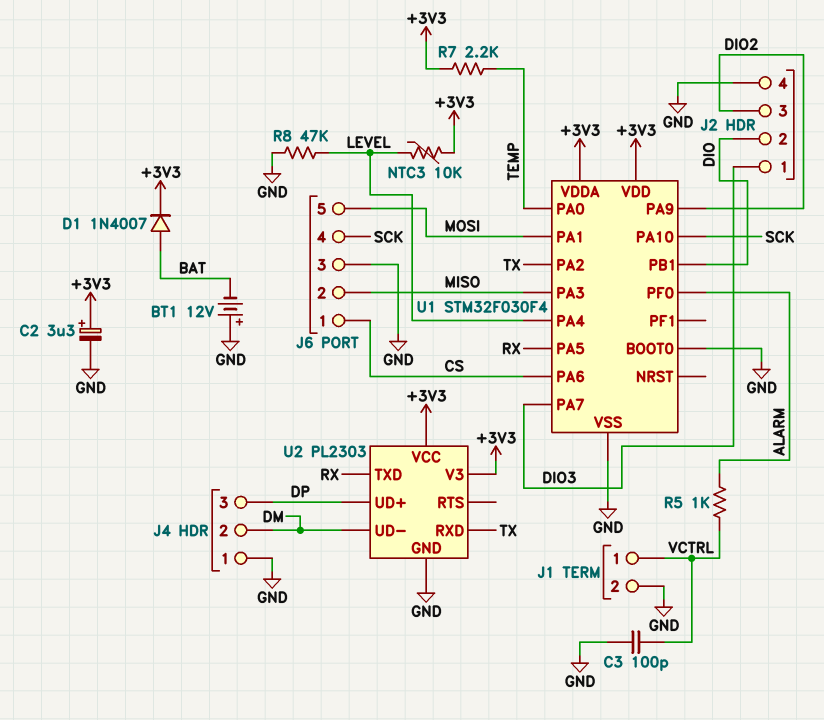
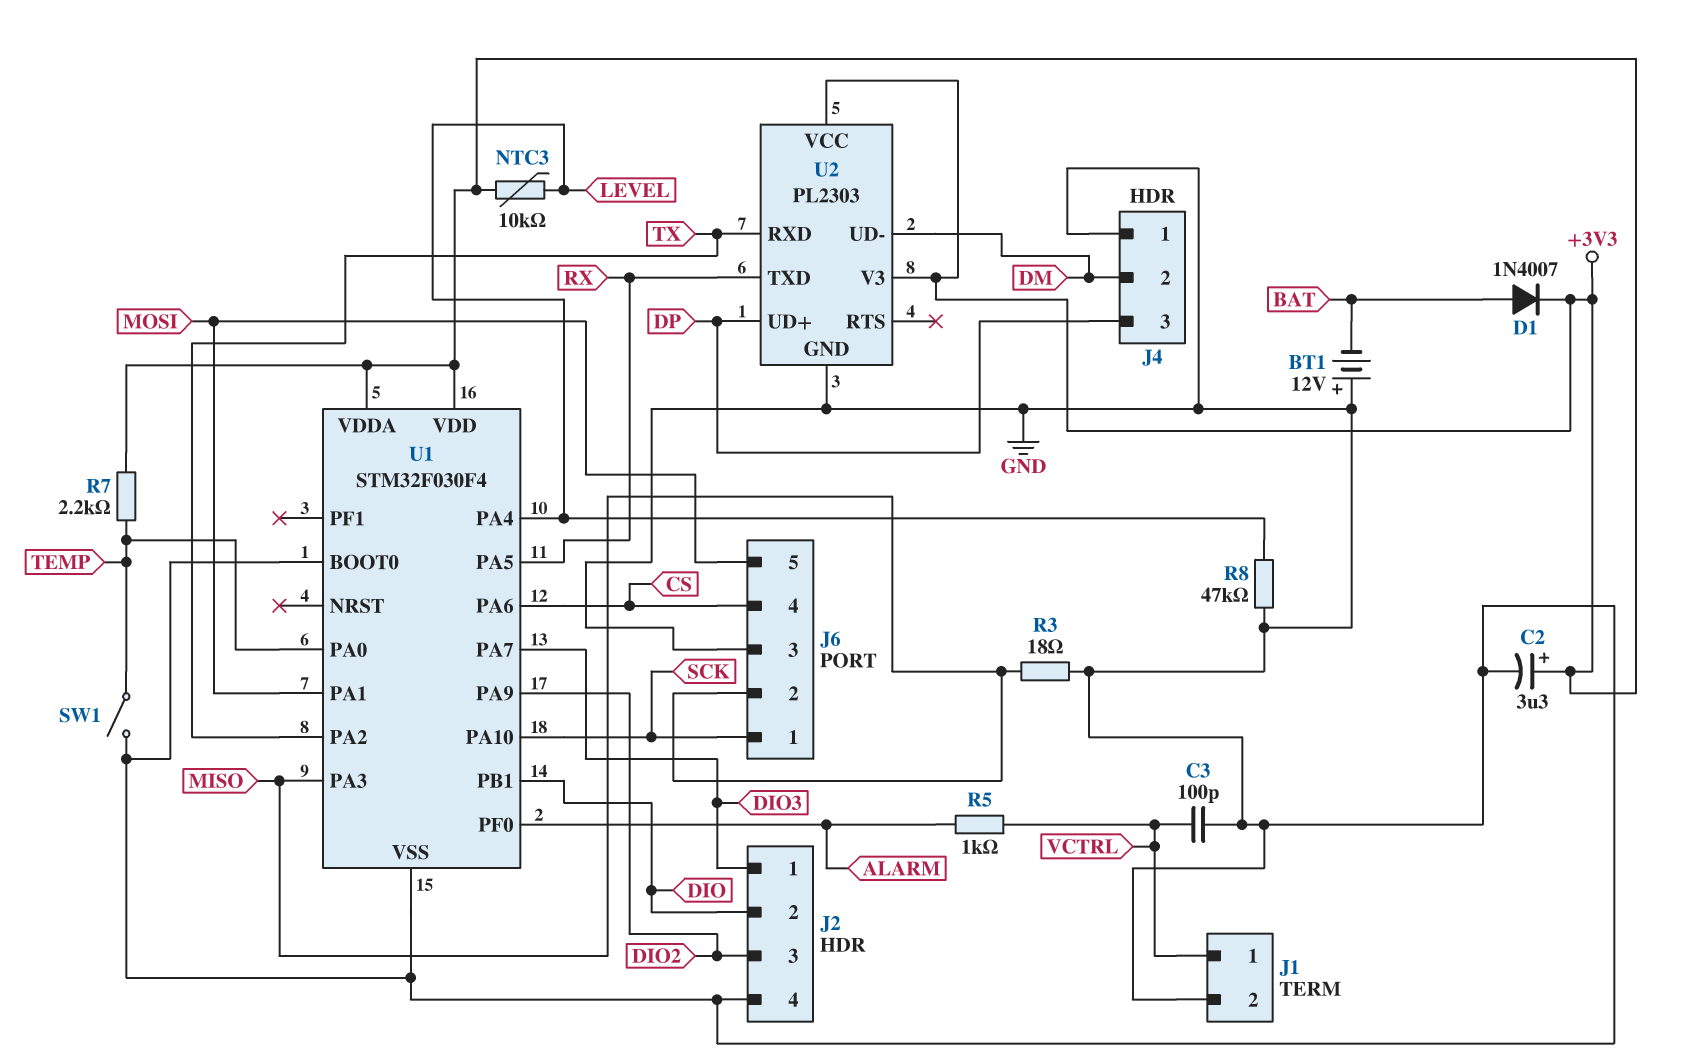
J6 pin 1: CS -> SCK
J6 pin 4: SCK -> CS
R3: none -> 18 (GND, MISO)
SW1: none -> switch (GND, TEMP)

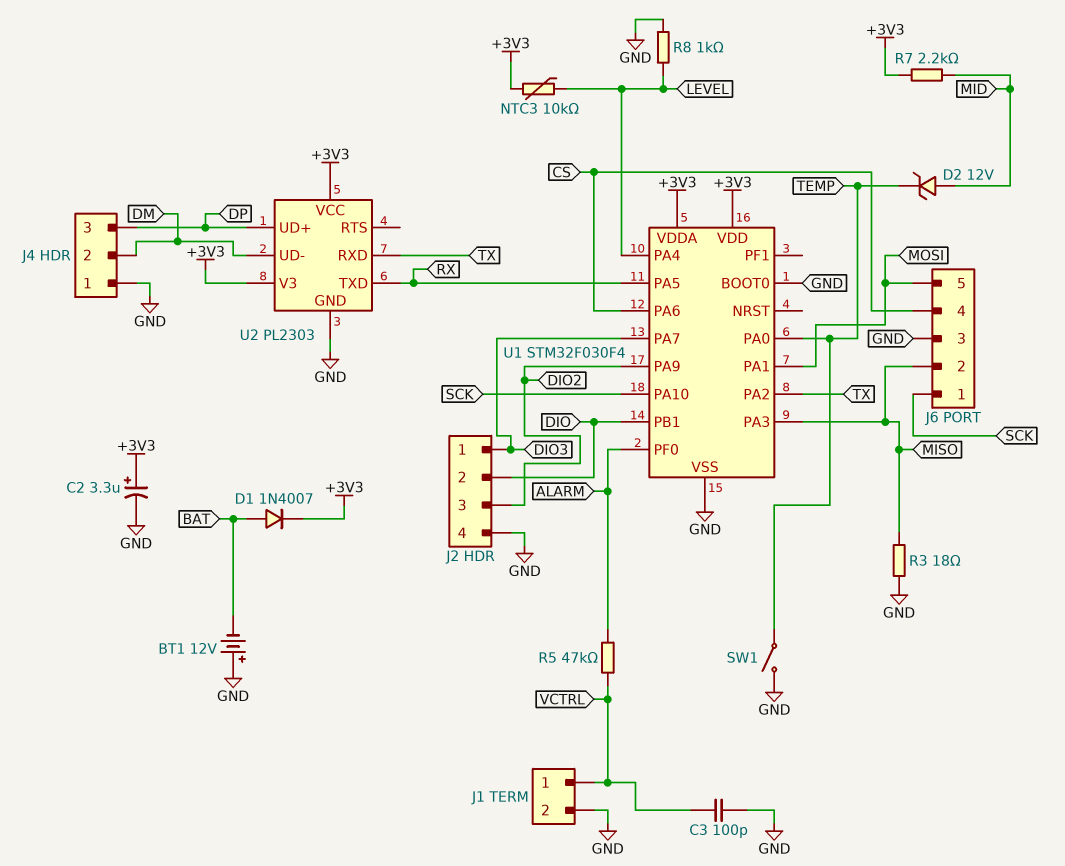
D2: none -> zener 12V (A MID, K TEMP)
R5: 1k (ALARM, VCTRL) -> 47k (ALARM, VCTRL)
R7: 2.2k (+3V3, TEMP) -> 2.2k (+3V3, MID)
R8: 47k (GND, LEVEL) -> 1k (GND, LEVEL)

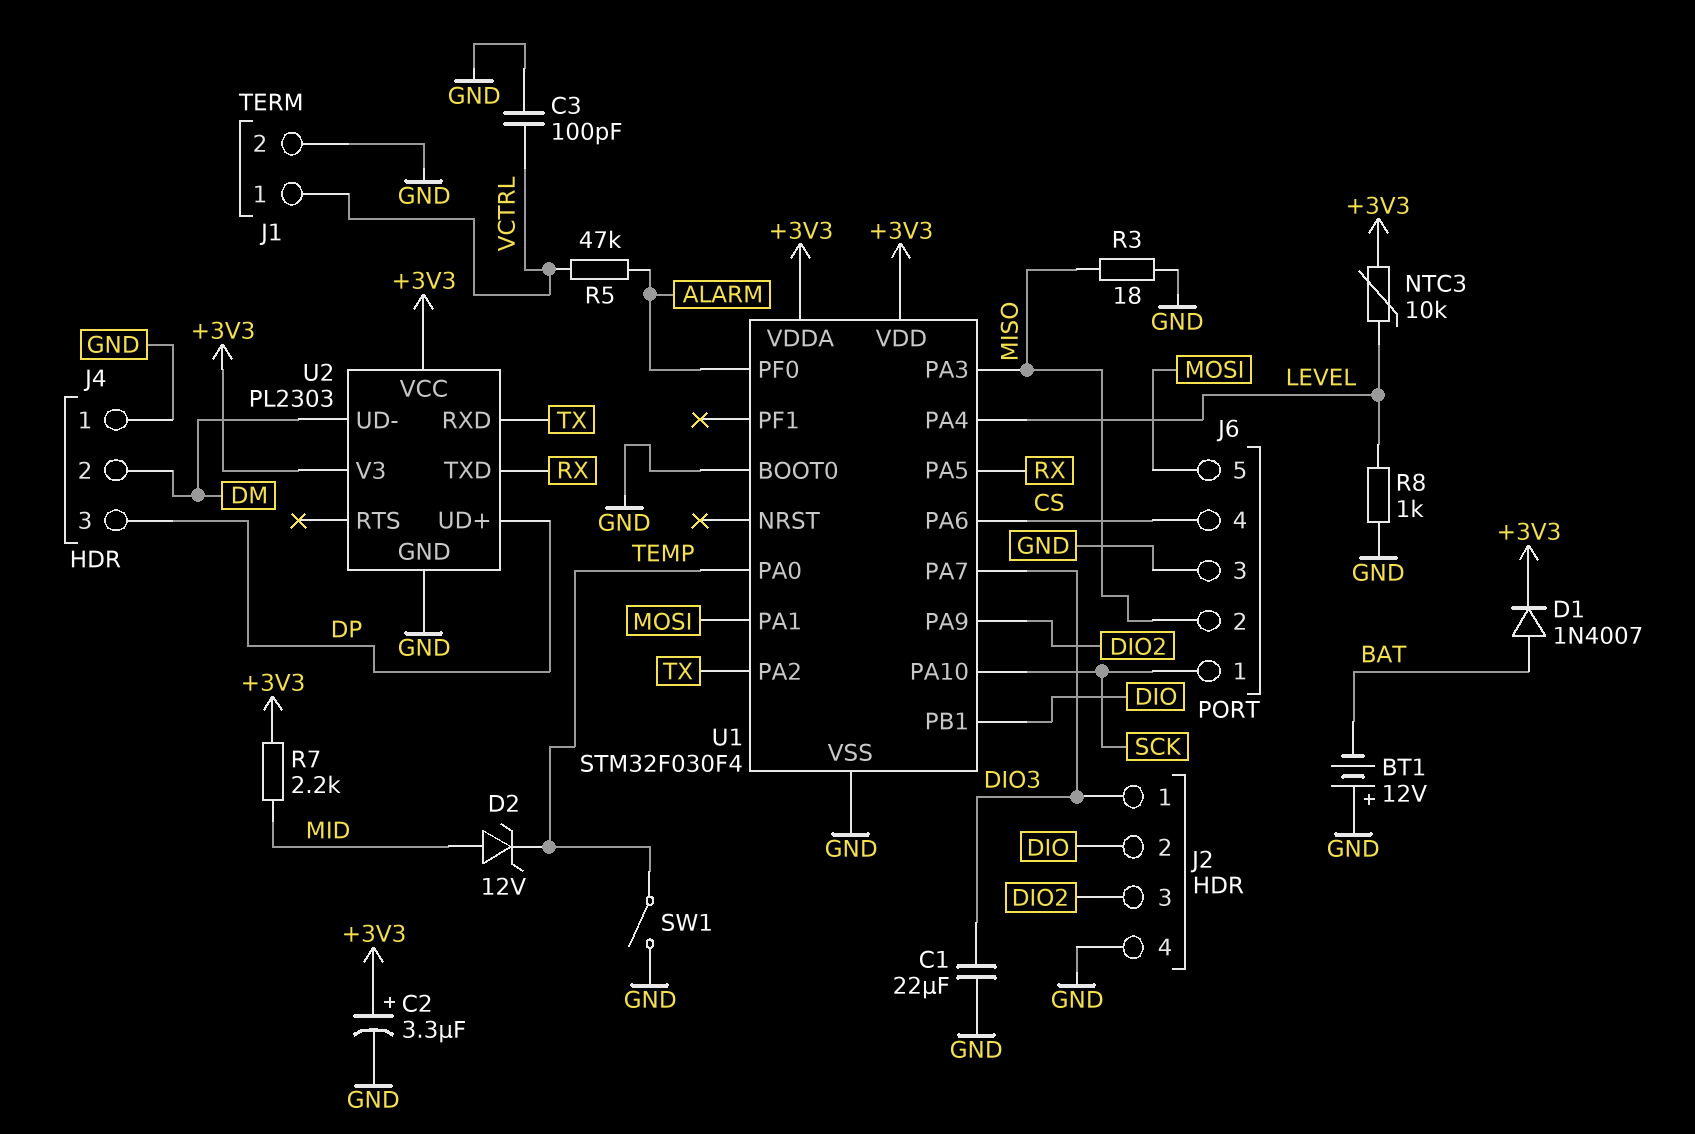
C1: none -> 22uF (DIO3, GND)

